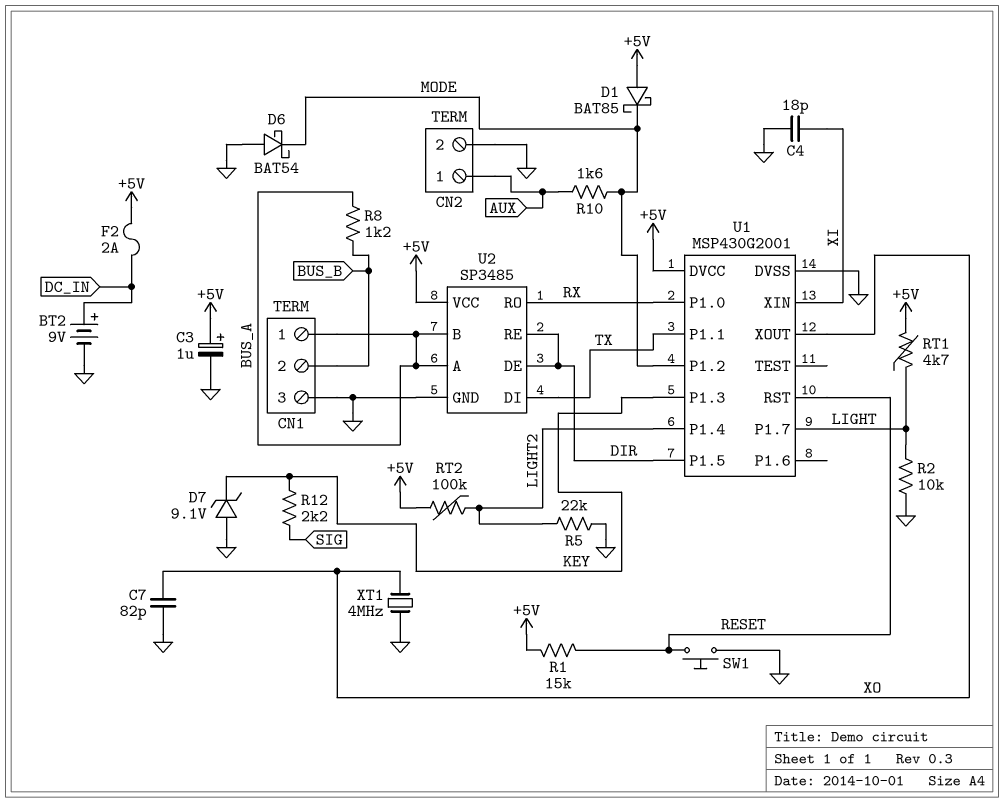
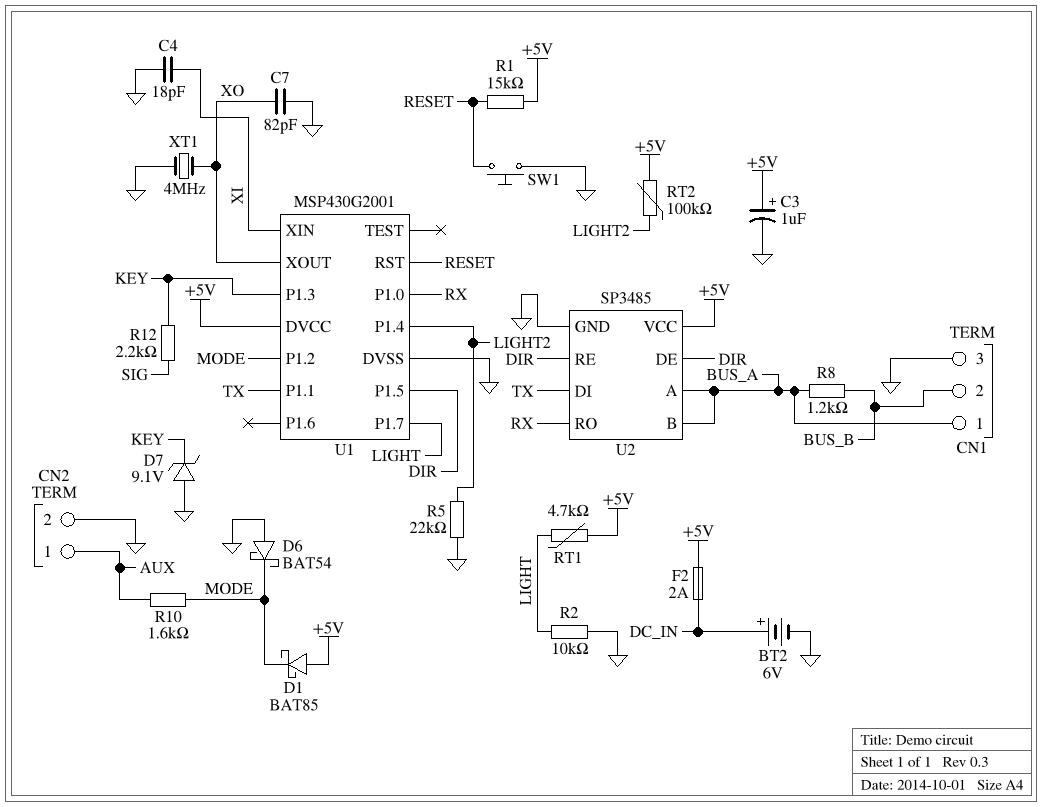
BT2: 9V (plus DC_IN, minus GND) -> 6V (plus DC_IN, minus GND)

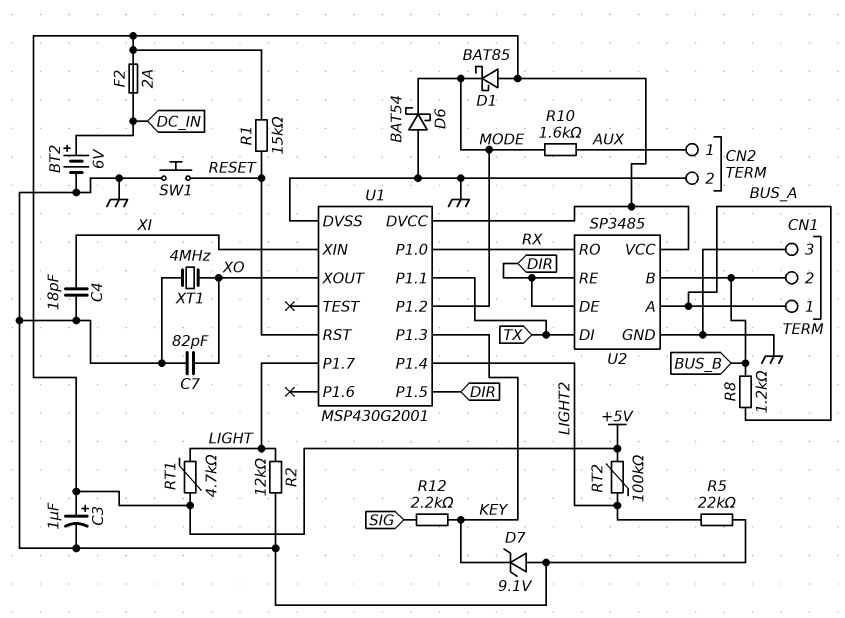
R2: 10k (GND, LIGHT) -> 12k (GND, LIGHT)
U2 pin B: BUS_A -> BUS_B

